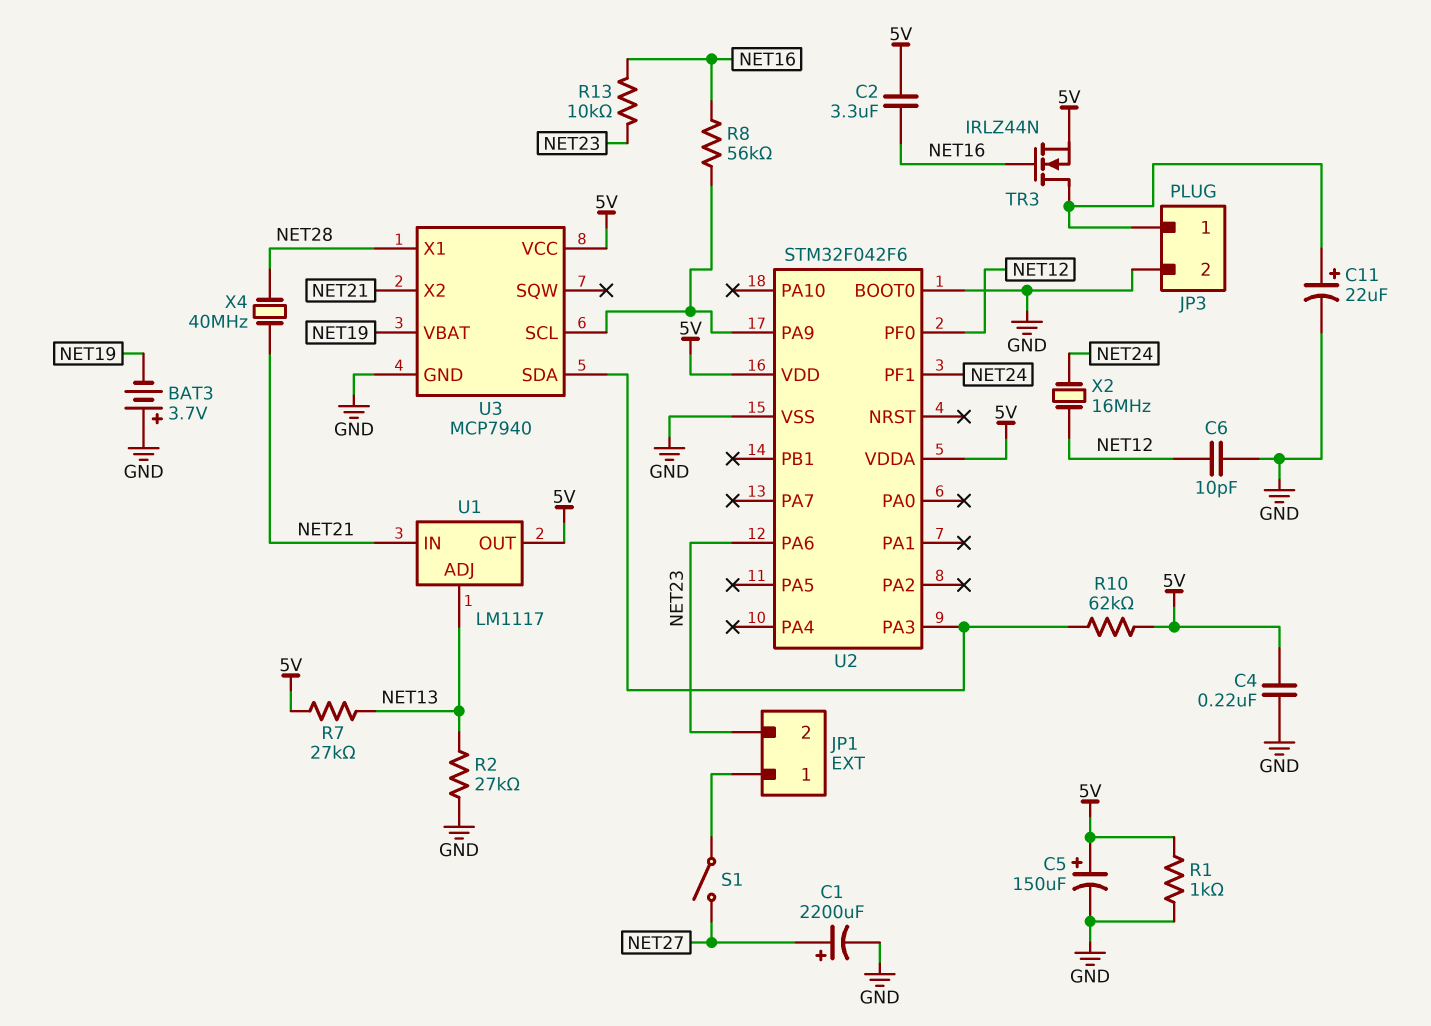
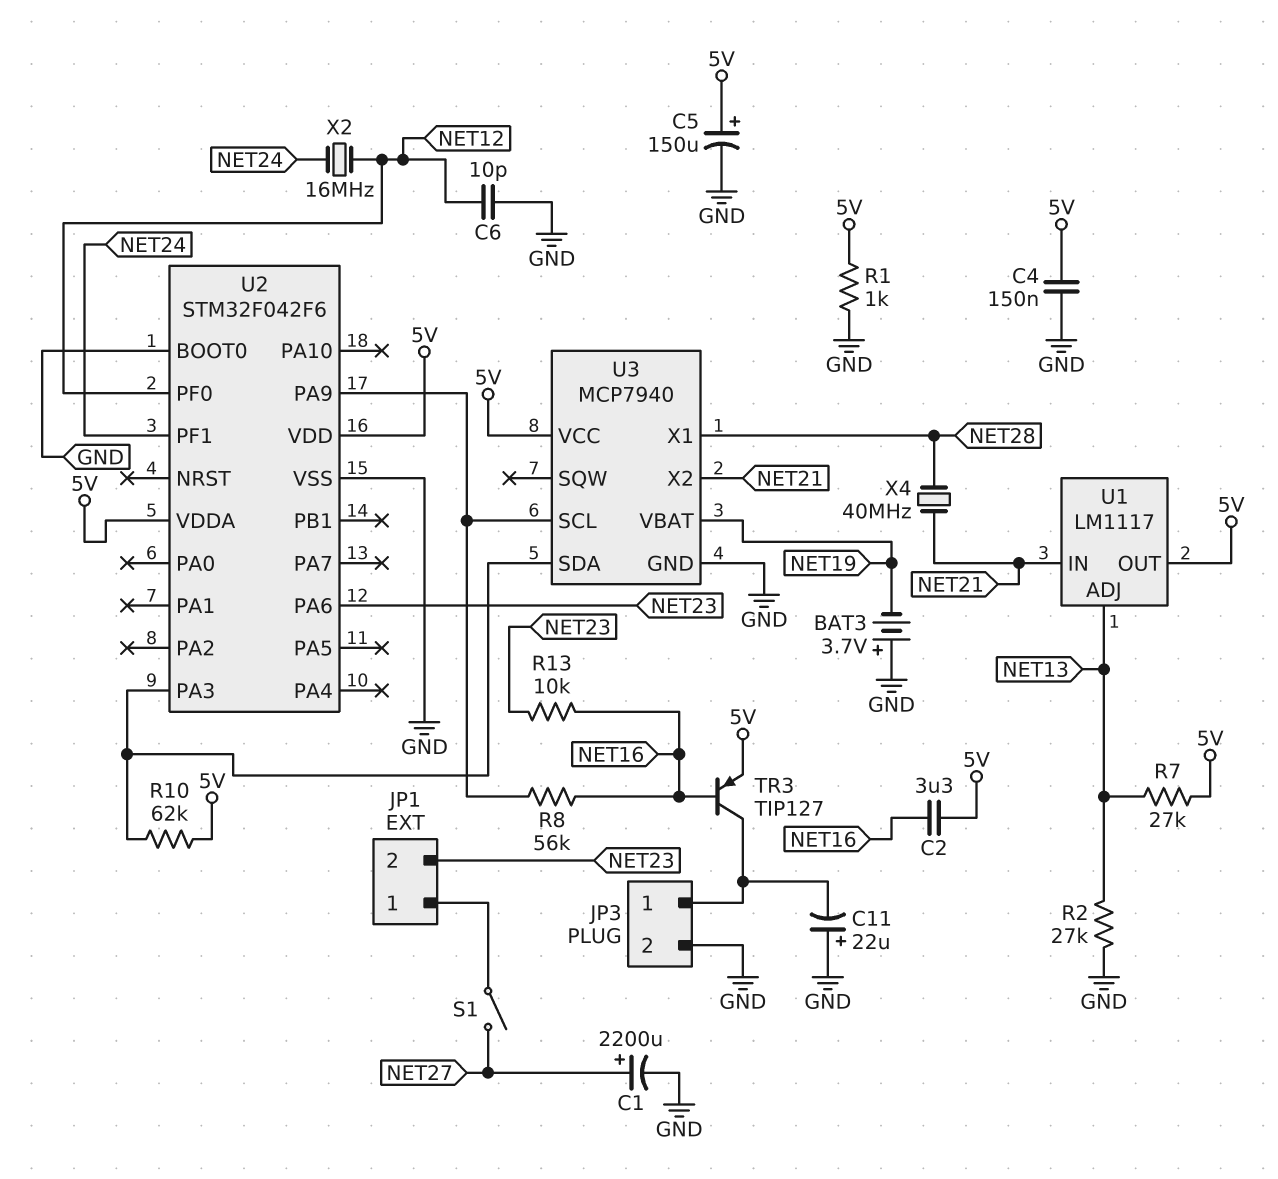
C4: 220nF (5V, GND) -> 150nF (5V, GND)
C11: 22uF (plus JP3/1, minus GND) -> 22uF (plus GND, minus JP3/1)
TR3: NMOS IRLZ44N (G NET16, D JP3/1, S 5V) -> PNP TIP127 (B NET16, C JP3/1, E 5V)

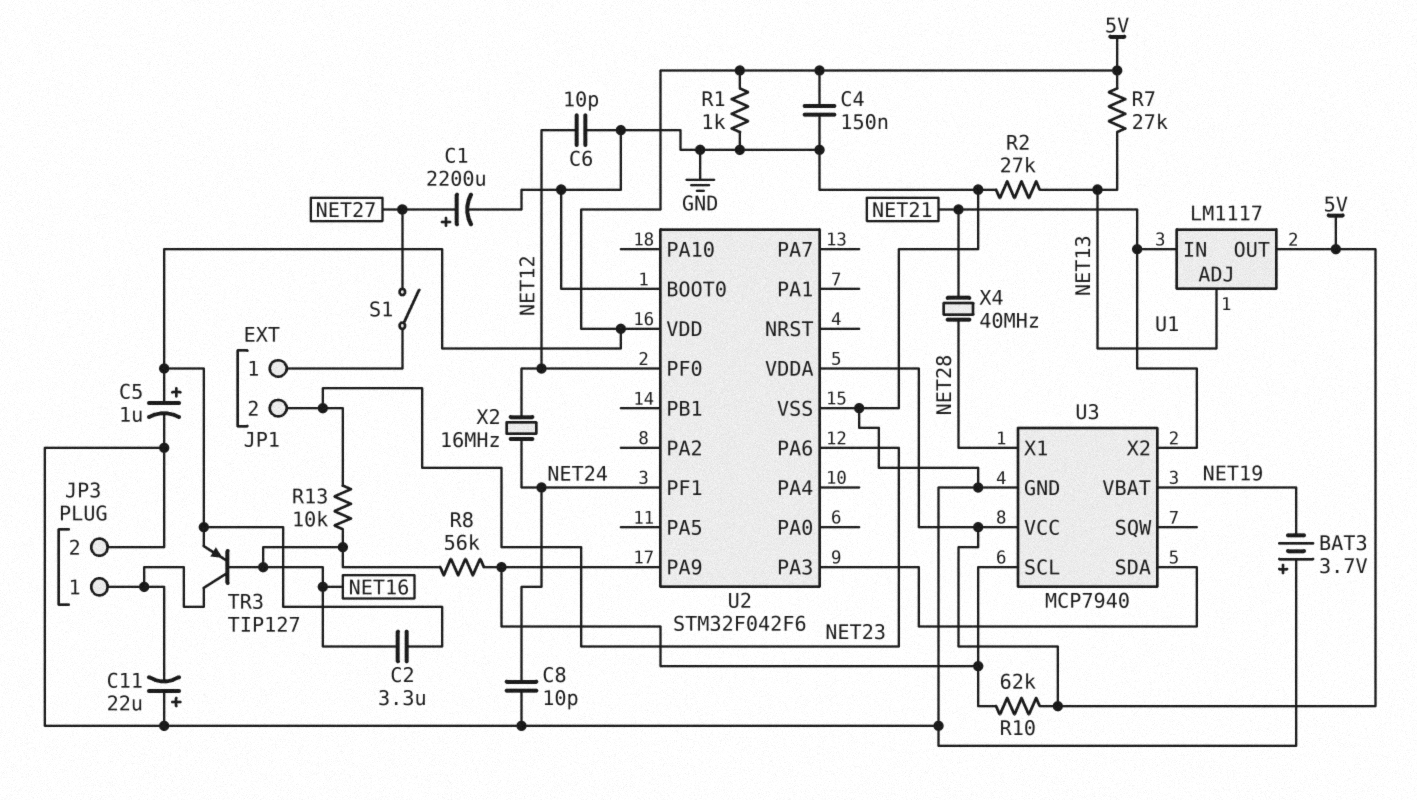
C5: 150uF (plus 5V, minus GND) -> 1uF (plus 5V, minus GND)
C8: none -> 10pF (GND, NET24)
R10: 62k (5V, U2/PA3) -> 62k (5V, U2/PA9)

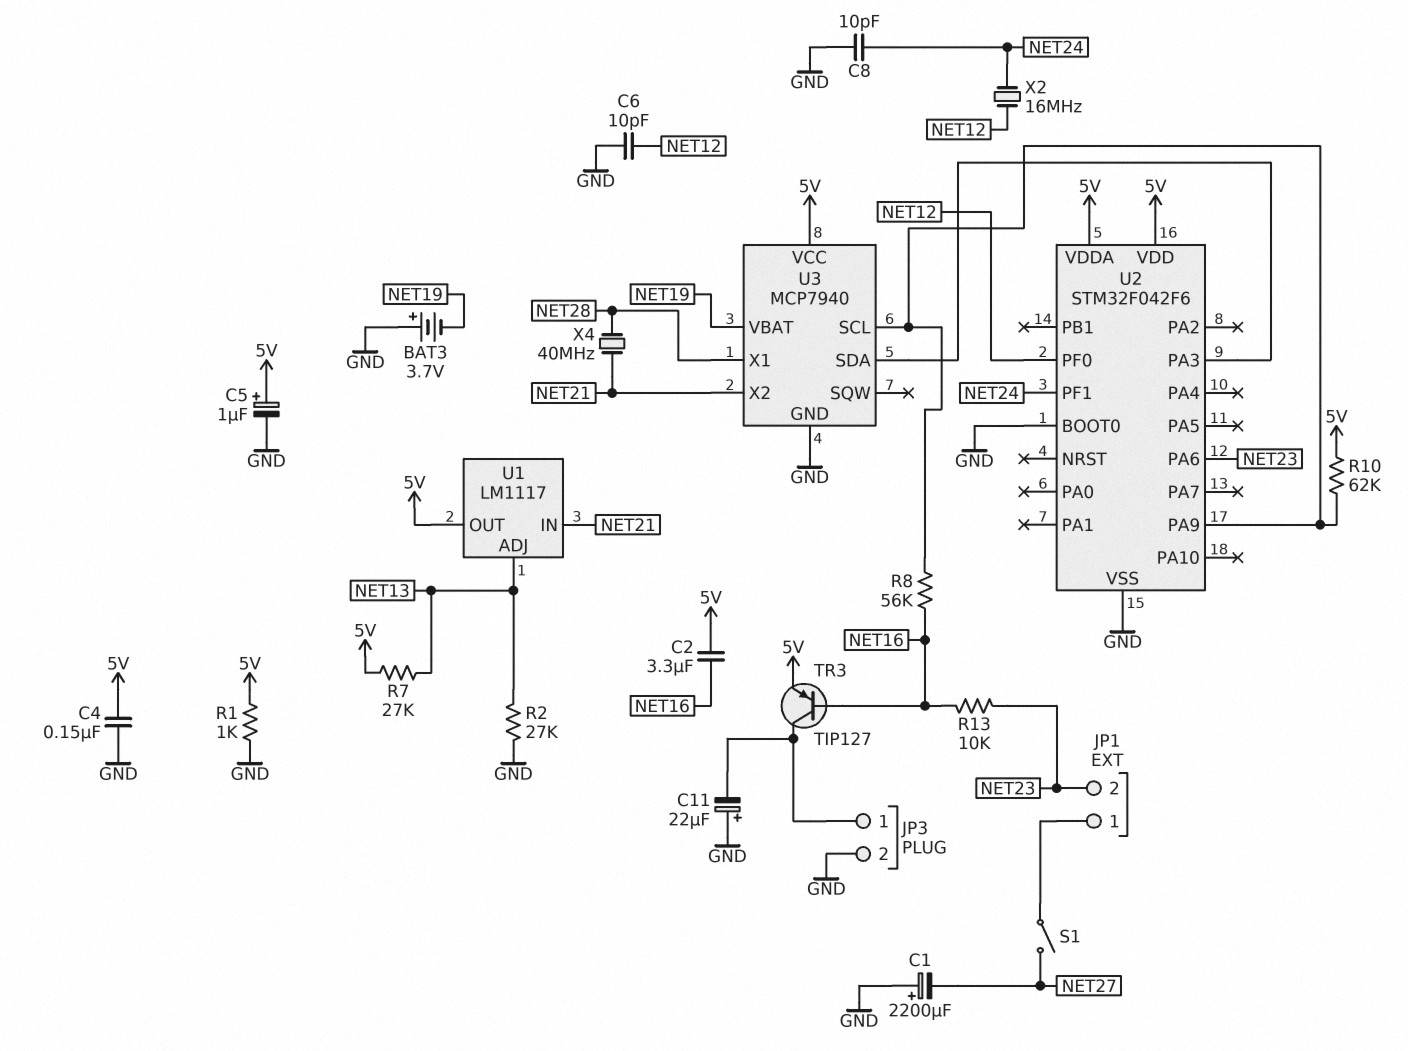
C1: 2200uF (plus NET27, minus GND) -> 2200uF (plus GND, minus NET27)

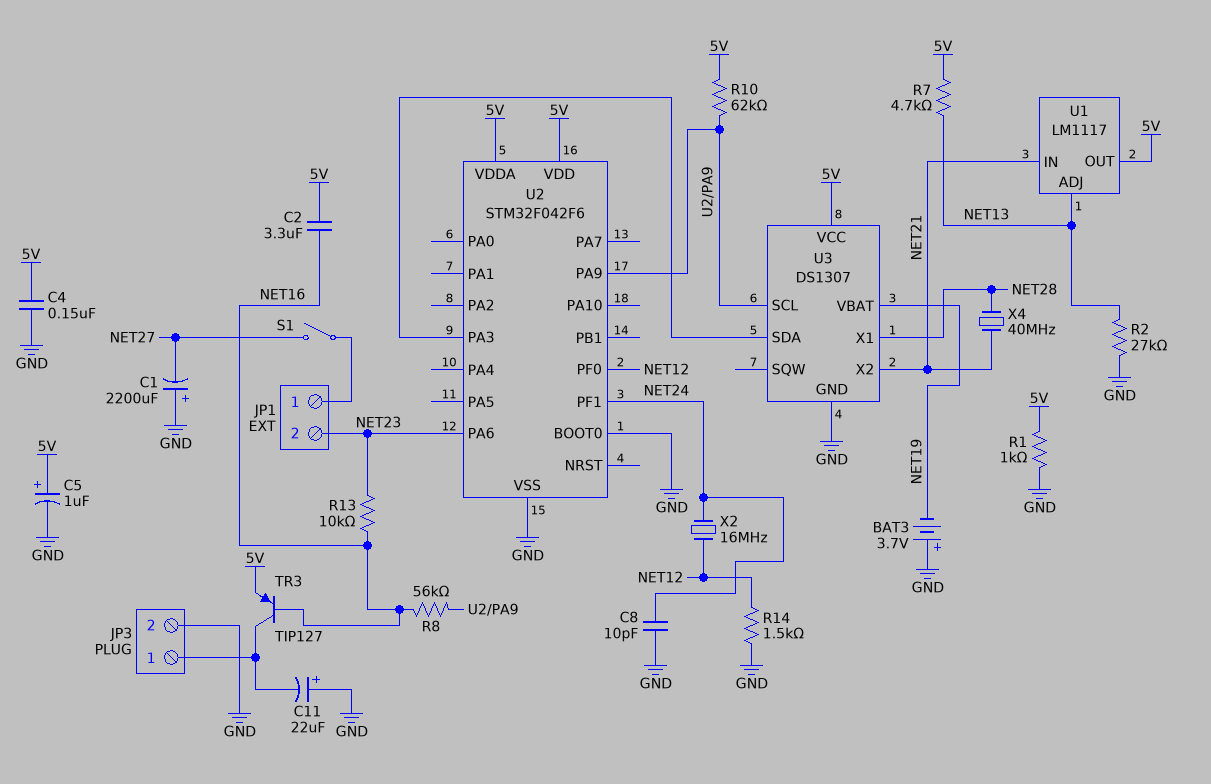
C6: 10pF (GND, NET12) -> none
R7: 27k (5V, NET13) -> 4.7k (5V, NET13)
R14: none -> 1.5k (GND, NET12)
U3: MCP7940 -> DS1307

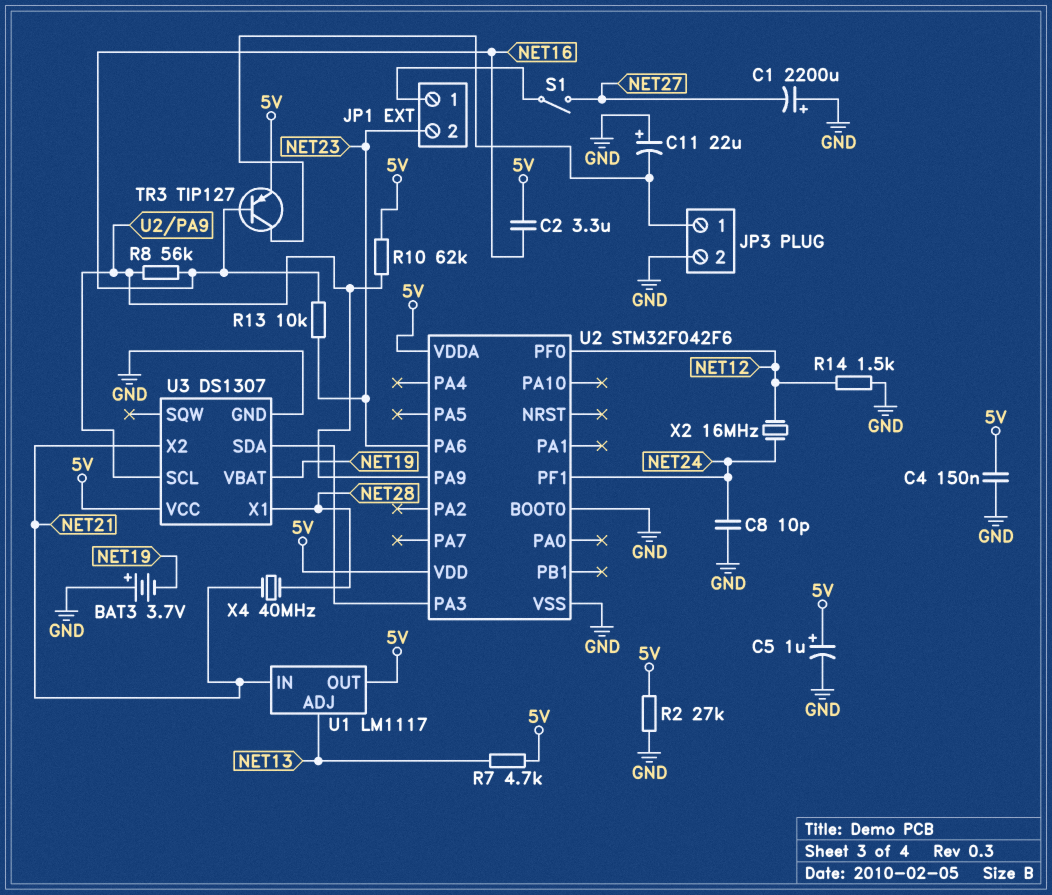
R1: 1k (5V, GND) -> none
R2: 27k (GND, NET13) -> 27k (5V, GND)

